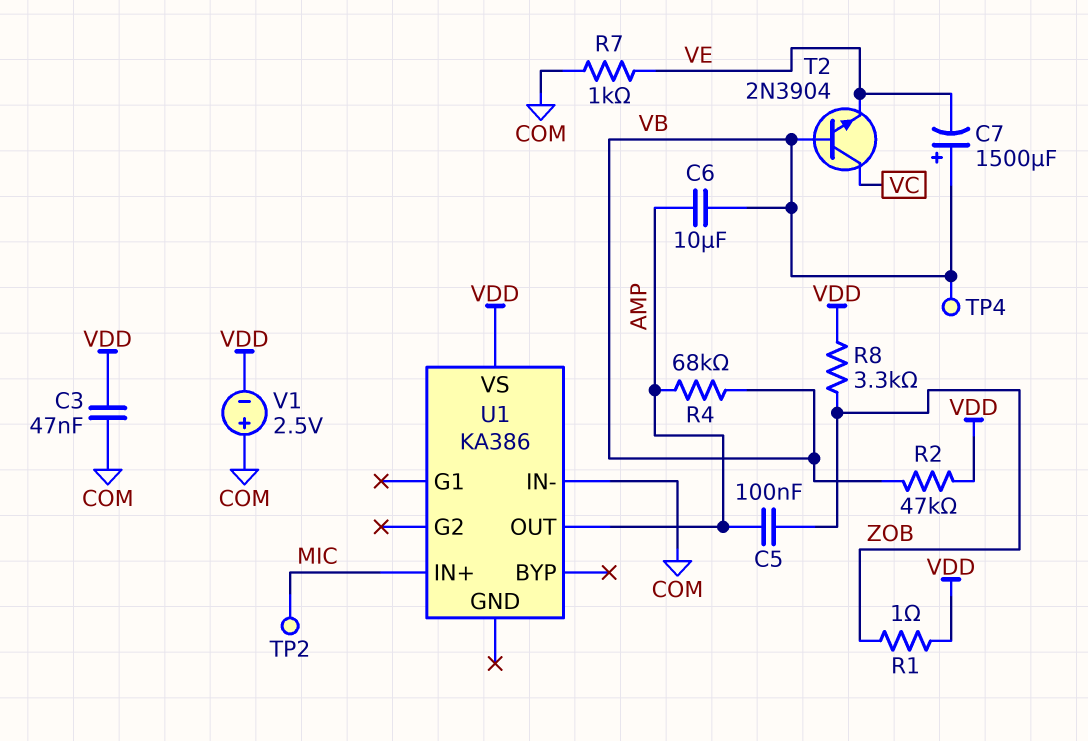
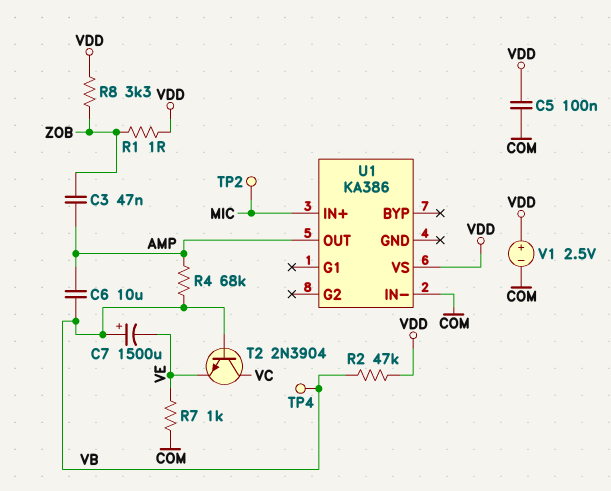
C3: 47nF (COM, VDD) -> 47nF (AMP, ZOB)
C5: 100nF (AMP, ZOB) -> 100nF (COM, VDD)
V1: 2.5V (plus COM, minus VDD) -> 2.5V (plus VDD, minus COM)

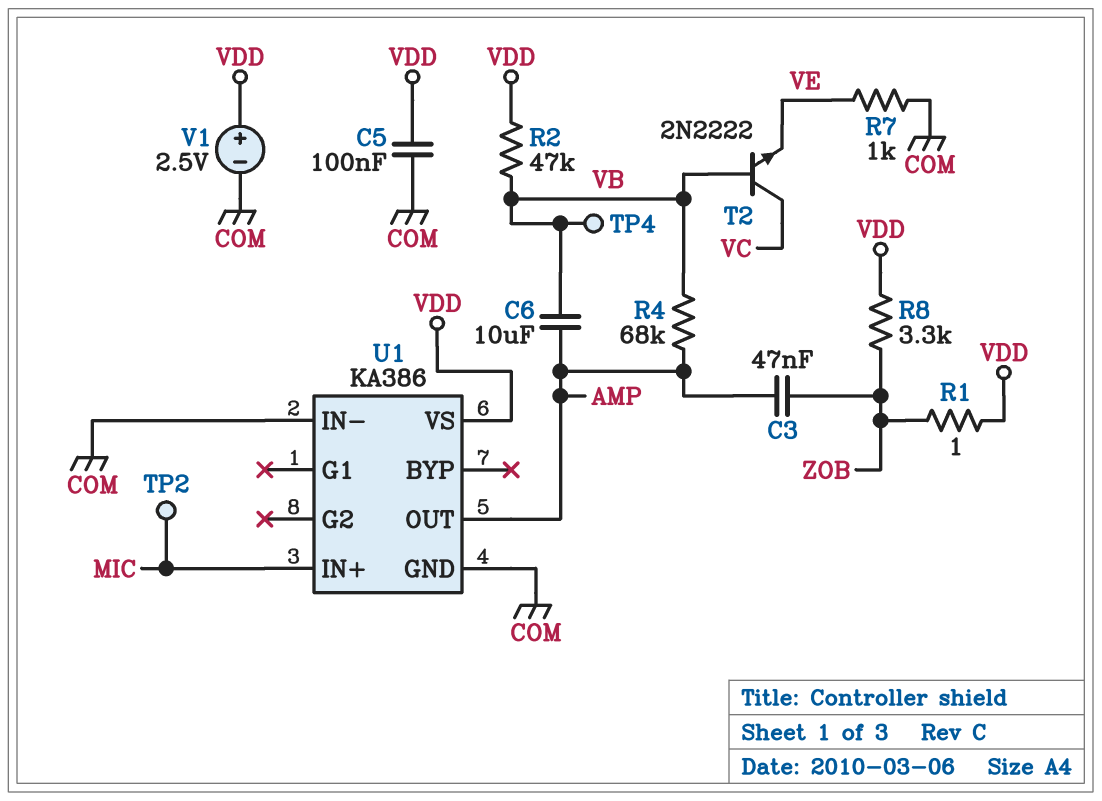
C7: 1500uF (plus VB, minus VE) -> none
T2: NPN 2N3904 (B VB, C VC, E VE) -> NPN 2N2222 (B VB, C VC, E VE)
U1 pin GND: none -> COM

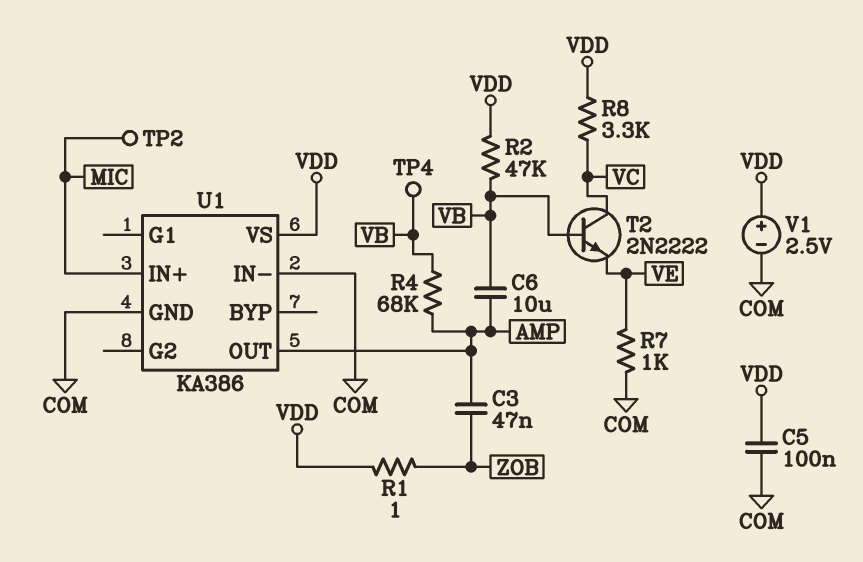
R8: 3.3k (VDD, ZOB) -> 3.3k (VC, VDD)

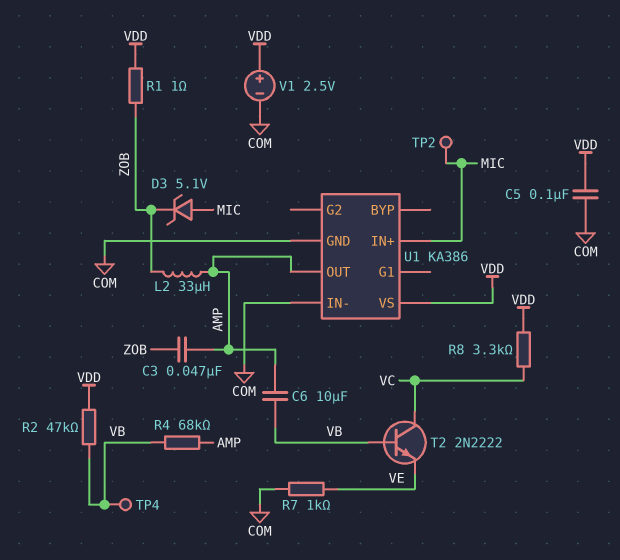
D3: none -> zener 5.1V (A MIC, K ZOB)
L2: none -> 33uH (AMP, ZOB)

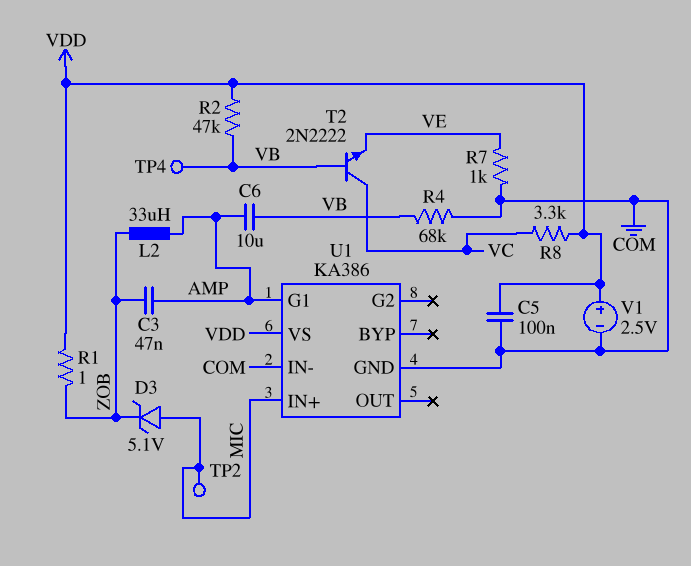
R4: 68k (AMP, VB) -> 68k (COM, VB)
U1 pin G1: none -> AMP
U1 pin OUT: AMP -> none

